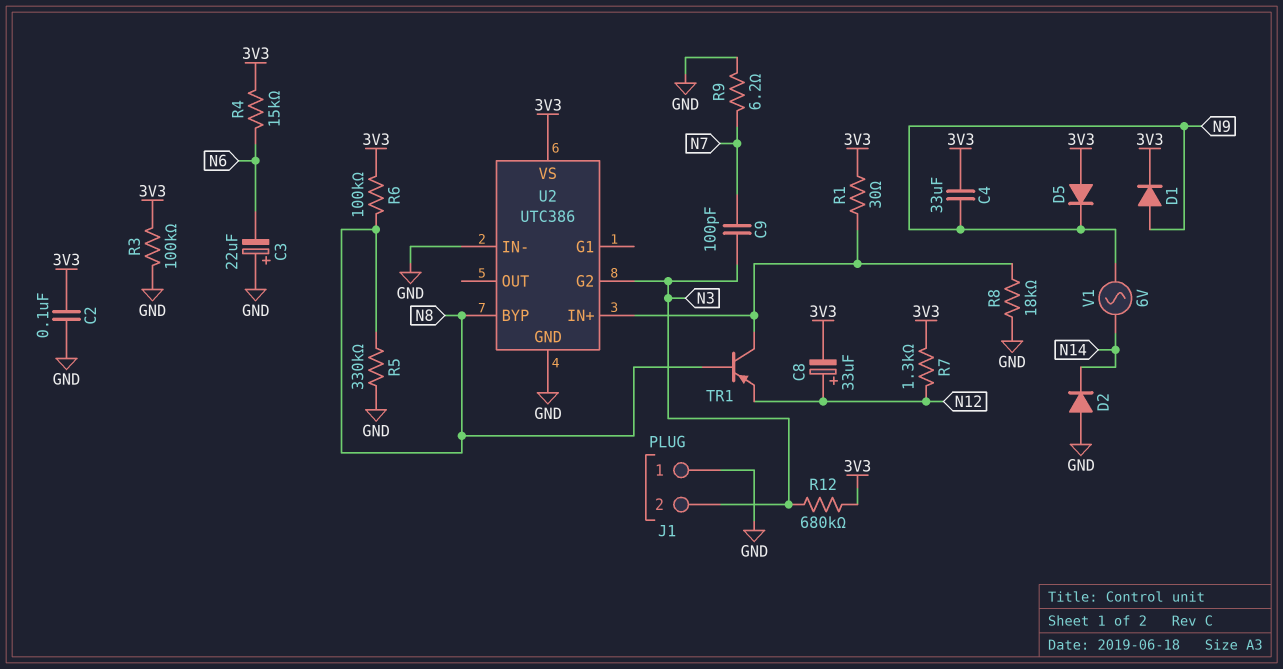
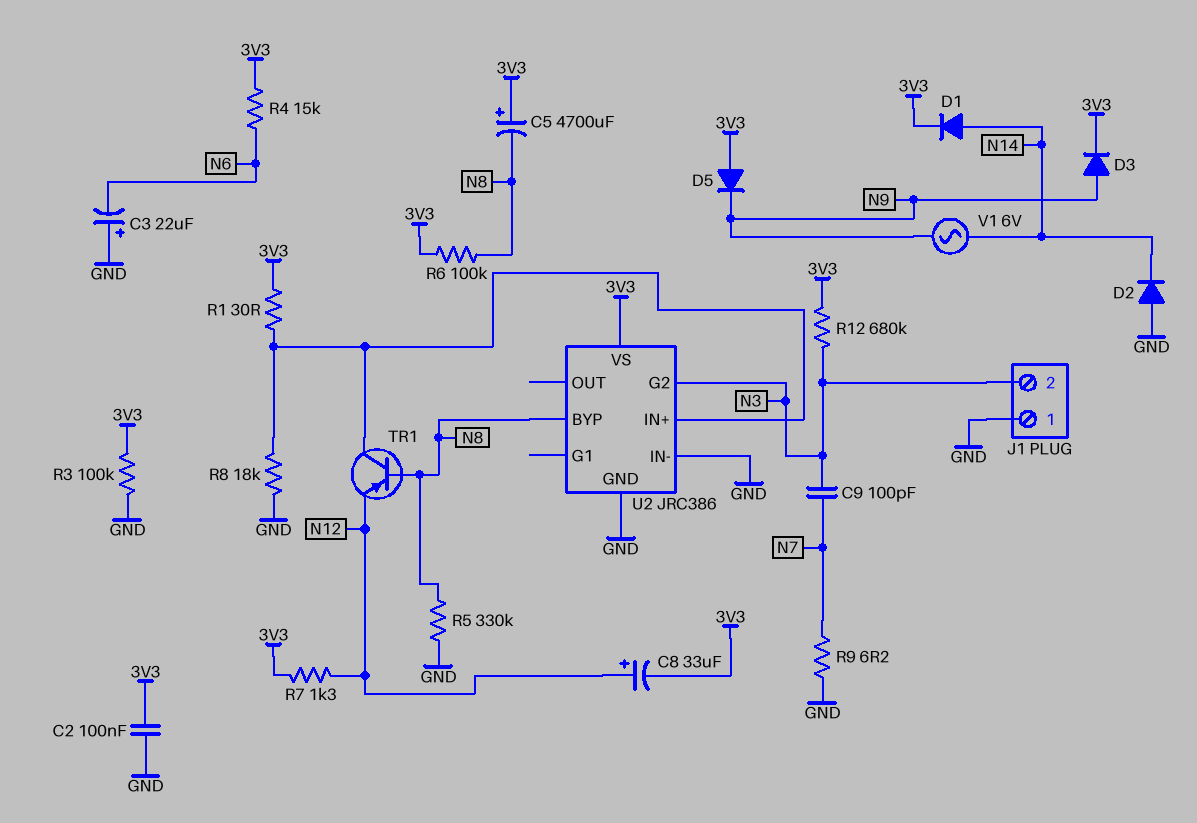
C4: 33uF (3V3, N9) -> none
C5: none -> 4700uF (plus 3V3, minus N8)
D1: diode (A N9, K 3V3) -> diode (A N14, K 3V3)
D3: none -> diode (A N9, K 3V3)
U2: UTC386 -> JRC386

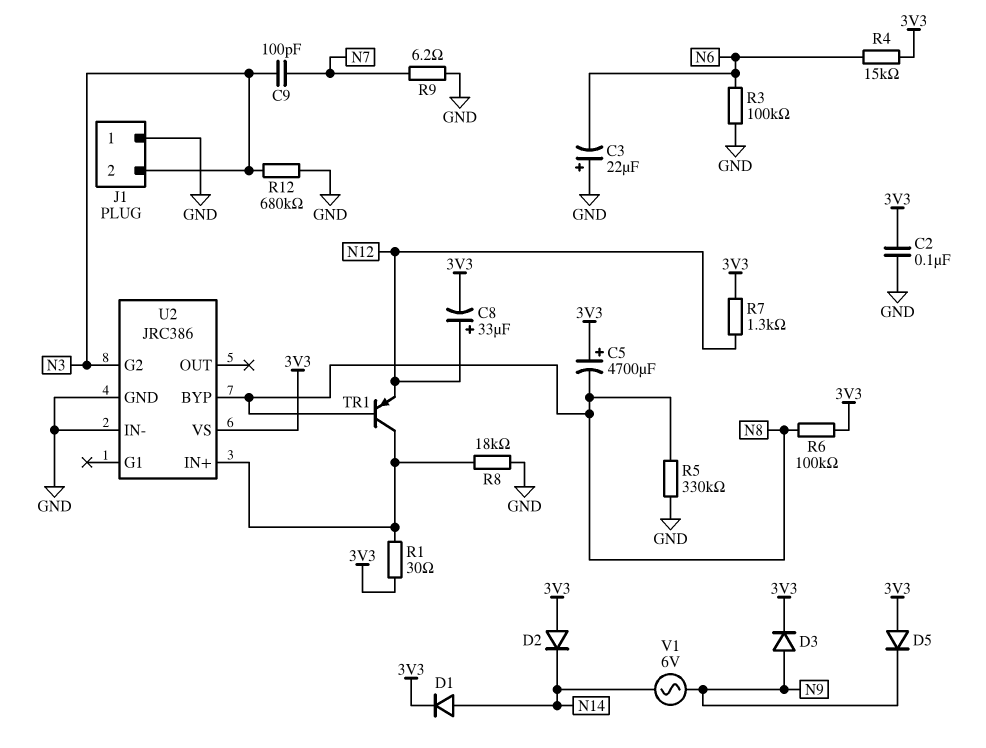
D2: diode (A GND, K N14) -> diode (A 3V3, K N14)
R3: 100k (3V3, GND) -> 100k (GND, N6)
R12: 680k (3V3, N3) -> 680k (GND, N3)

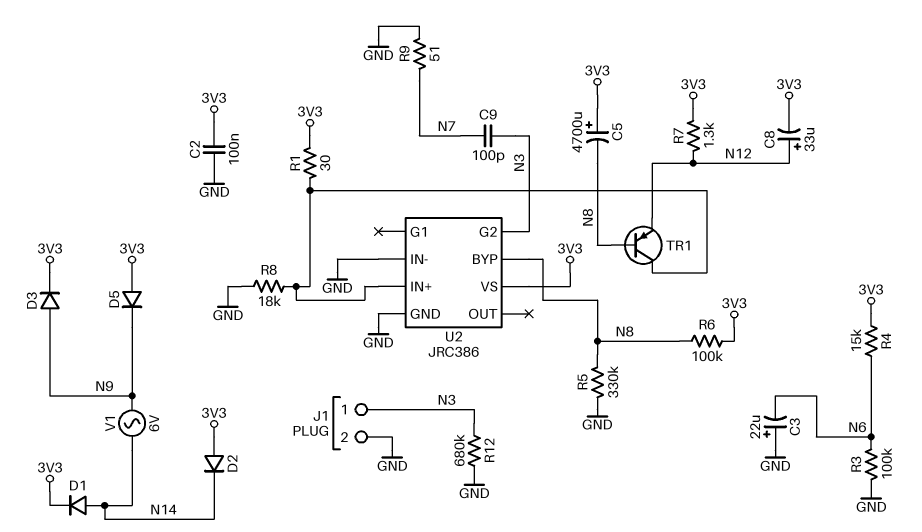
J1 pin 1: GND -> N3
J1 pin 2: N3 -> GND
R9: 6.2 (GND, N7) -> 51 (GND, N7)

